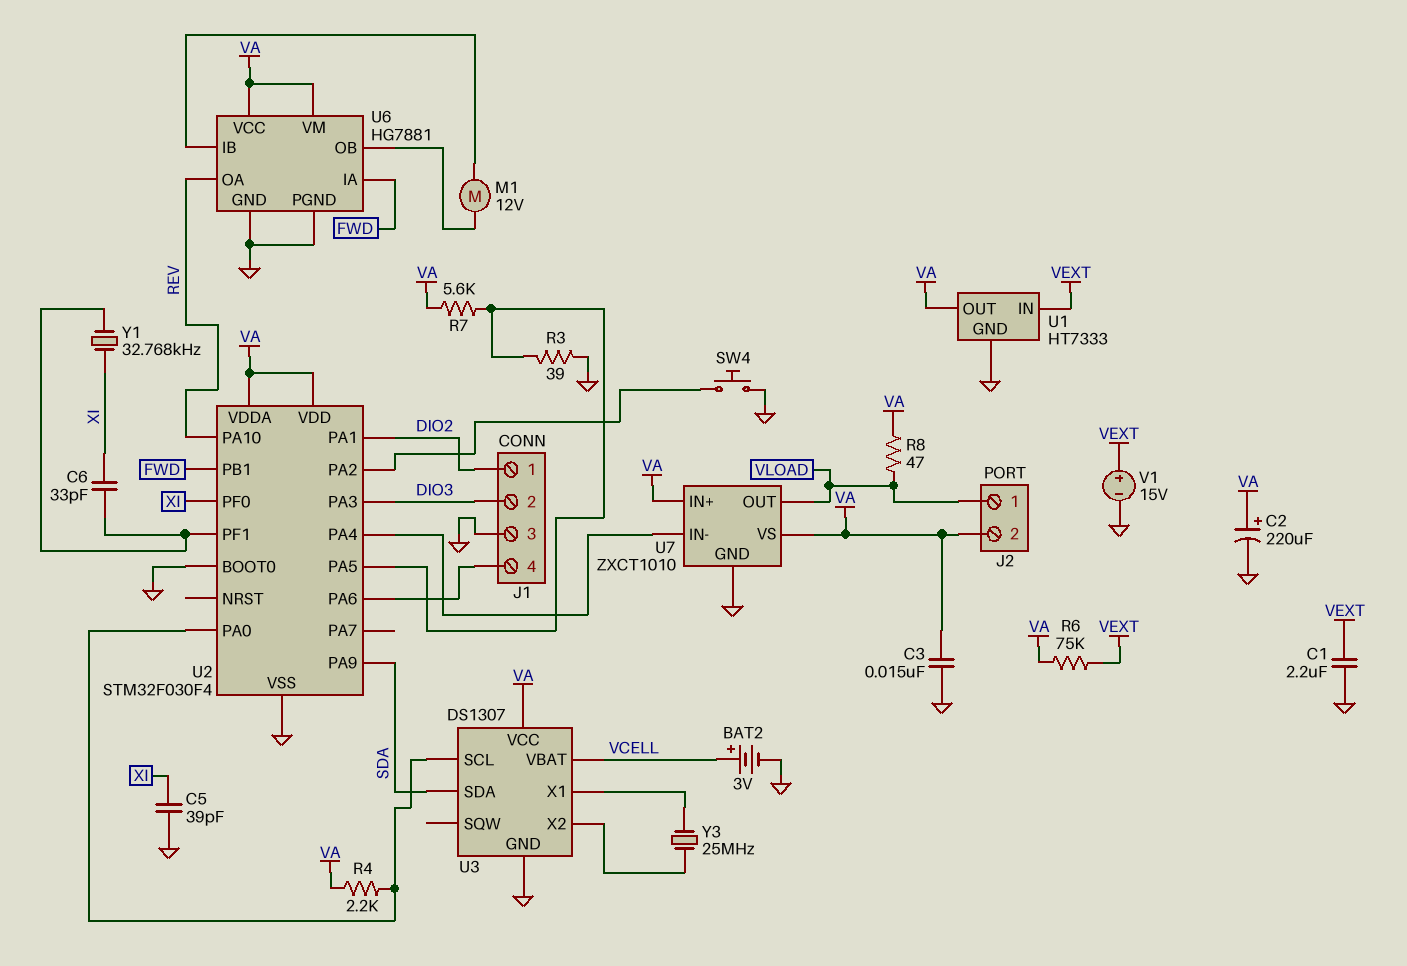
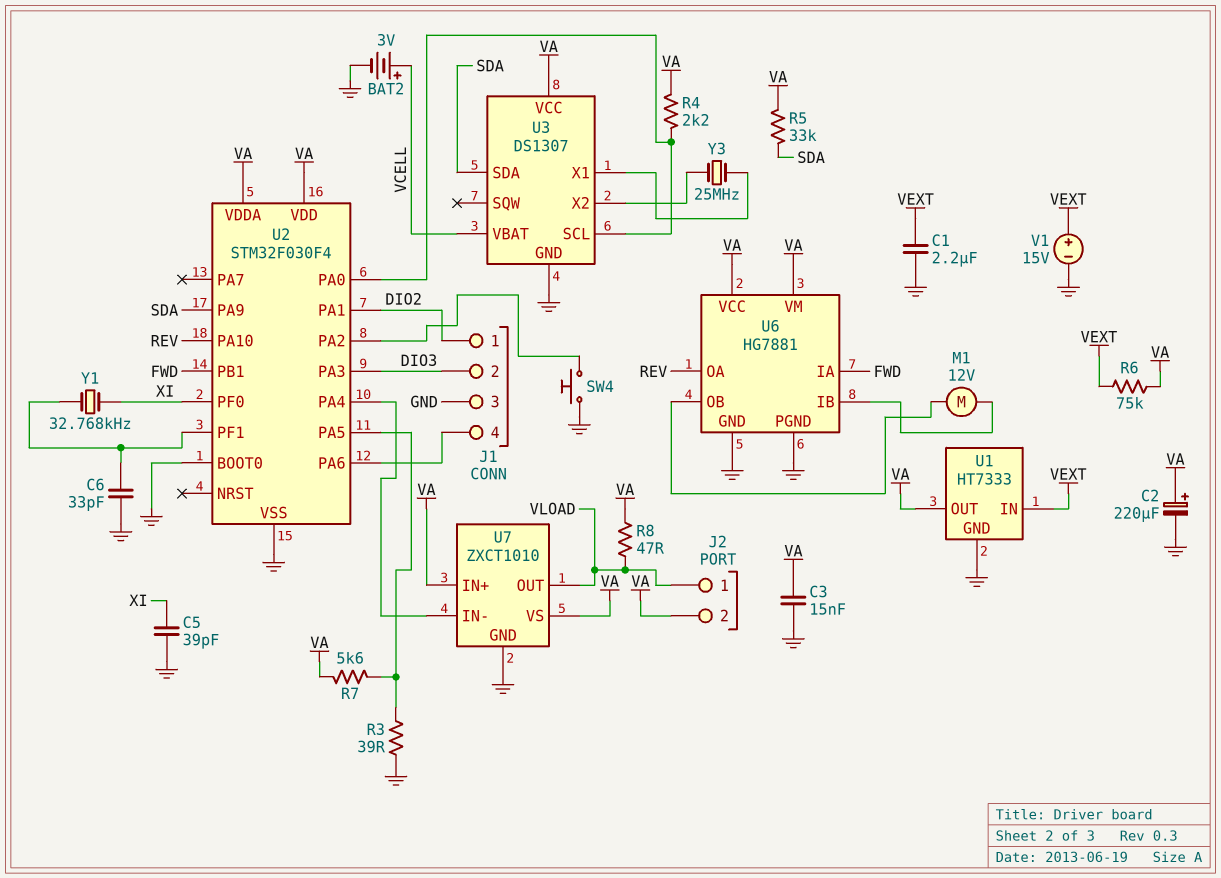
C6: 33pF (U2/PF1, XI) -> 33pF (GND, U2/PF1)
R5: none -> 33k (SDA, VA)

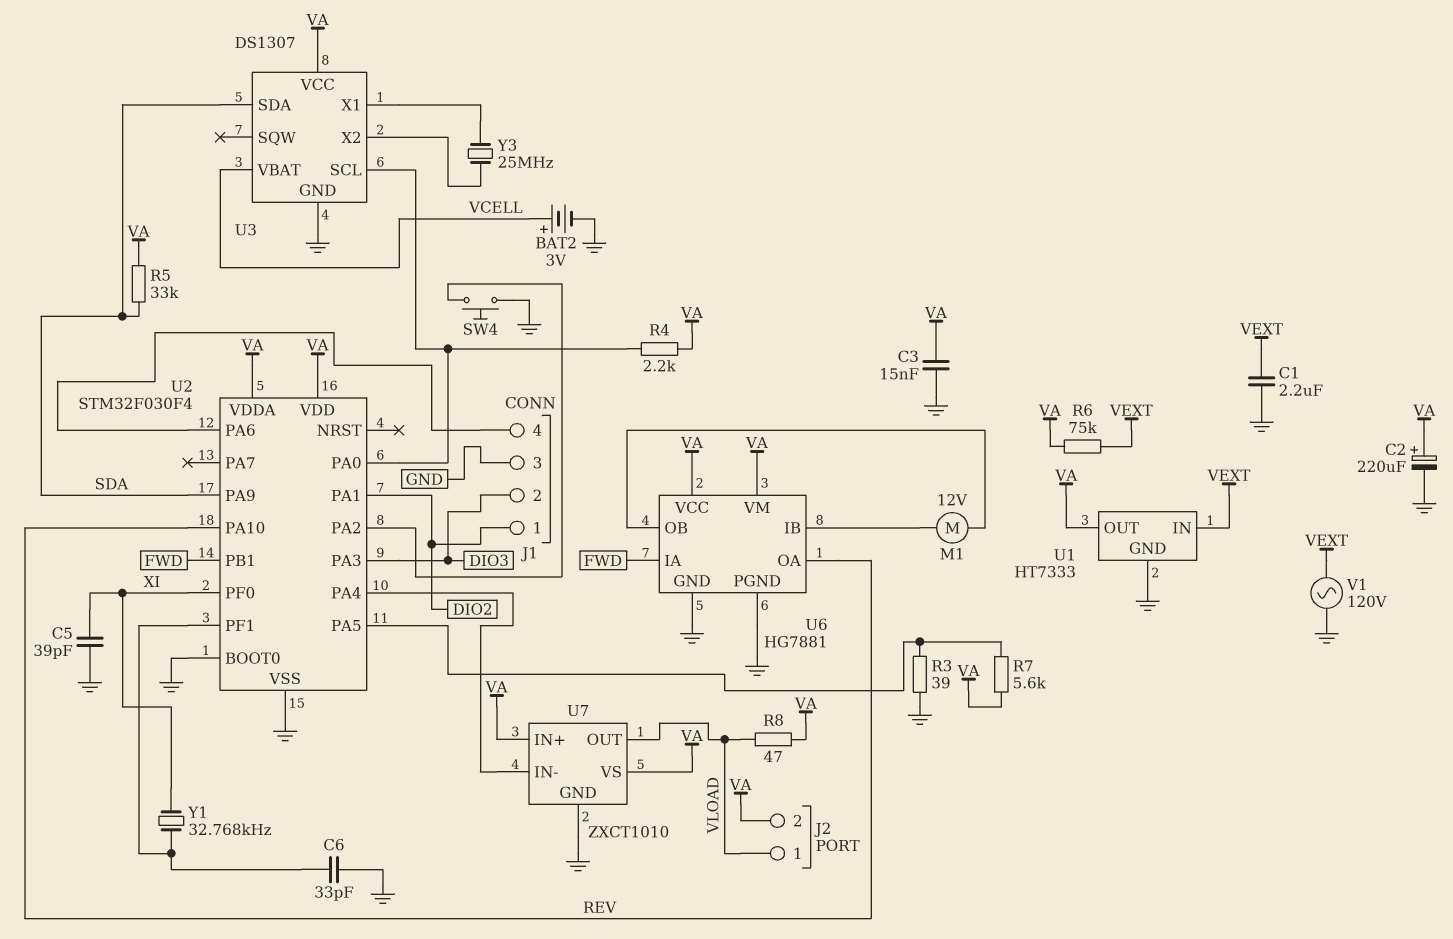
V1: 15V (plus VEXT, minus GND) -> AC 120V (GND, VEXT)

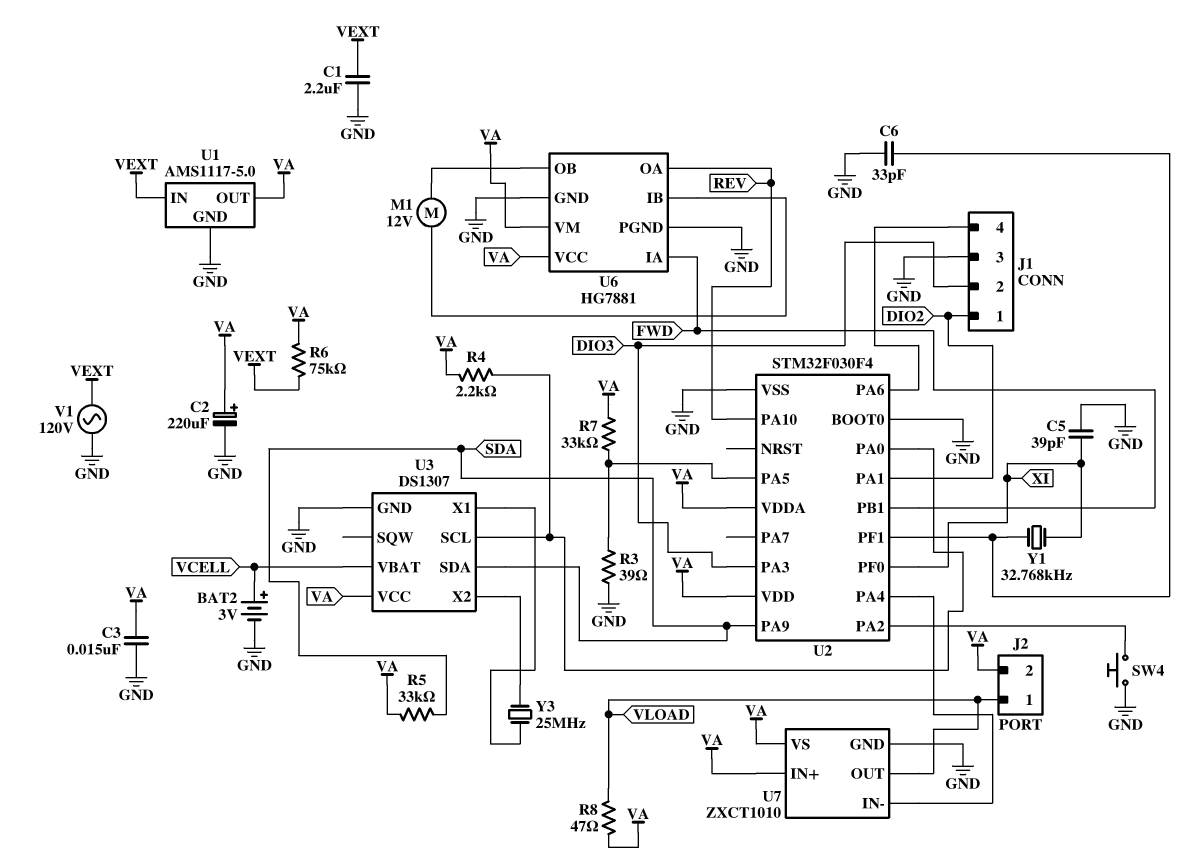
R7: 5.6k (U2/PA5, VA) -> 33k (U2/PA5, VA)
U1: HT7333 -> AMS1117-5.0

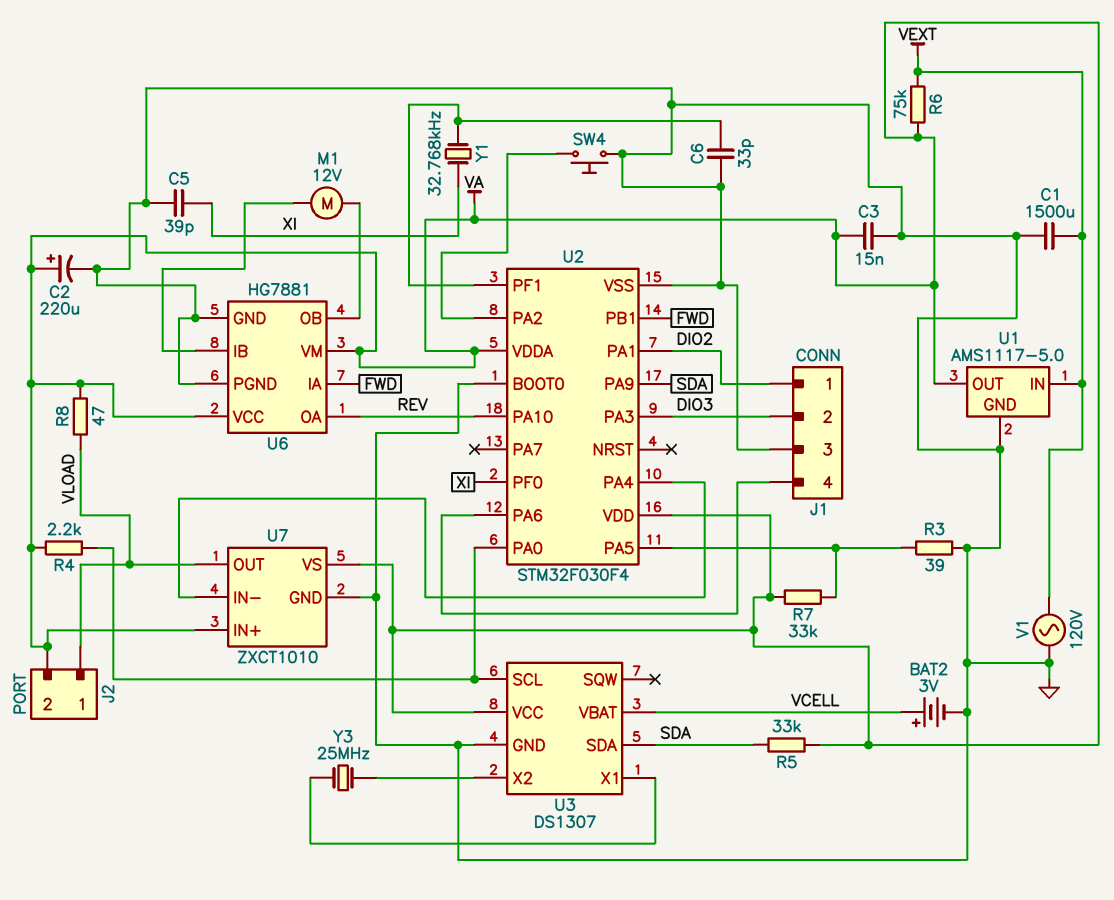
C1: 2.2uF (GND, VEXT) -> 1500uF (GND, VEXT)

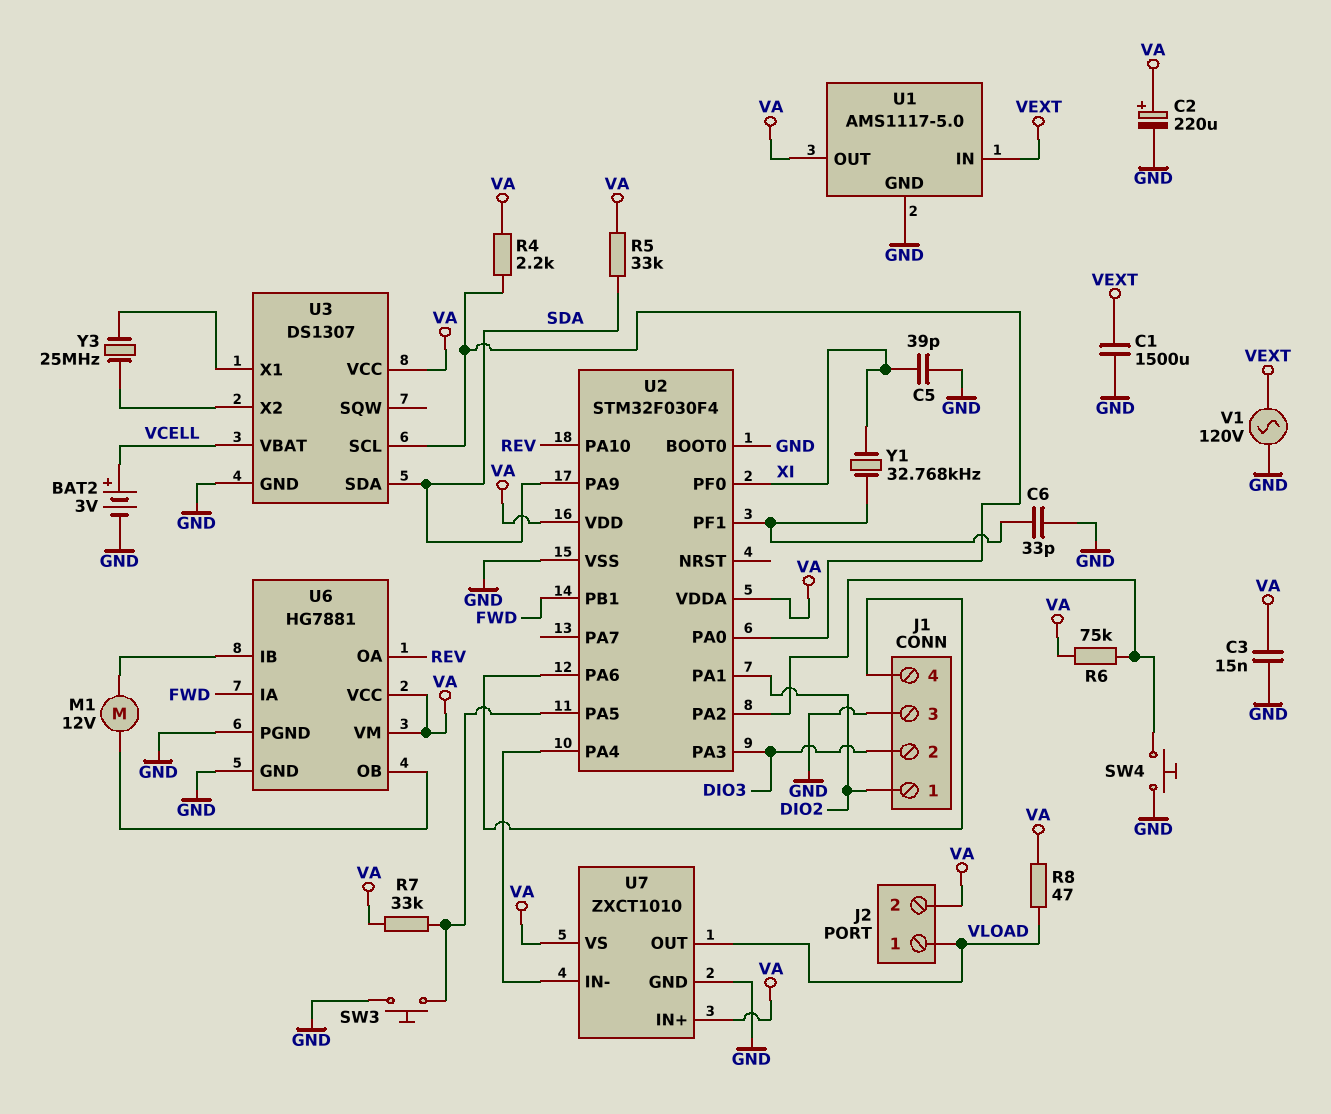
R3: 39 (GND, U2/PA5) -> none
R6: 75k (VA, VEXT) -> 75k (U2/PA2, VA)
SW3: none -> button (GND, U2/PA5)

